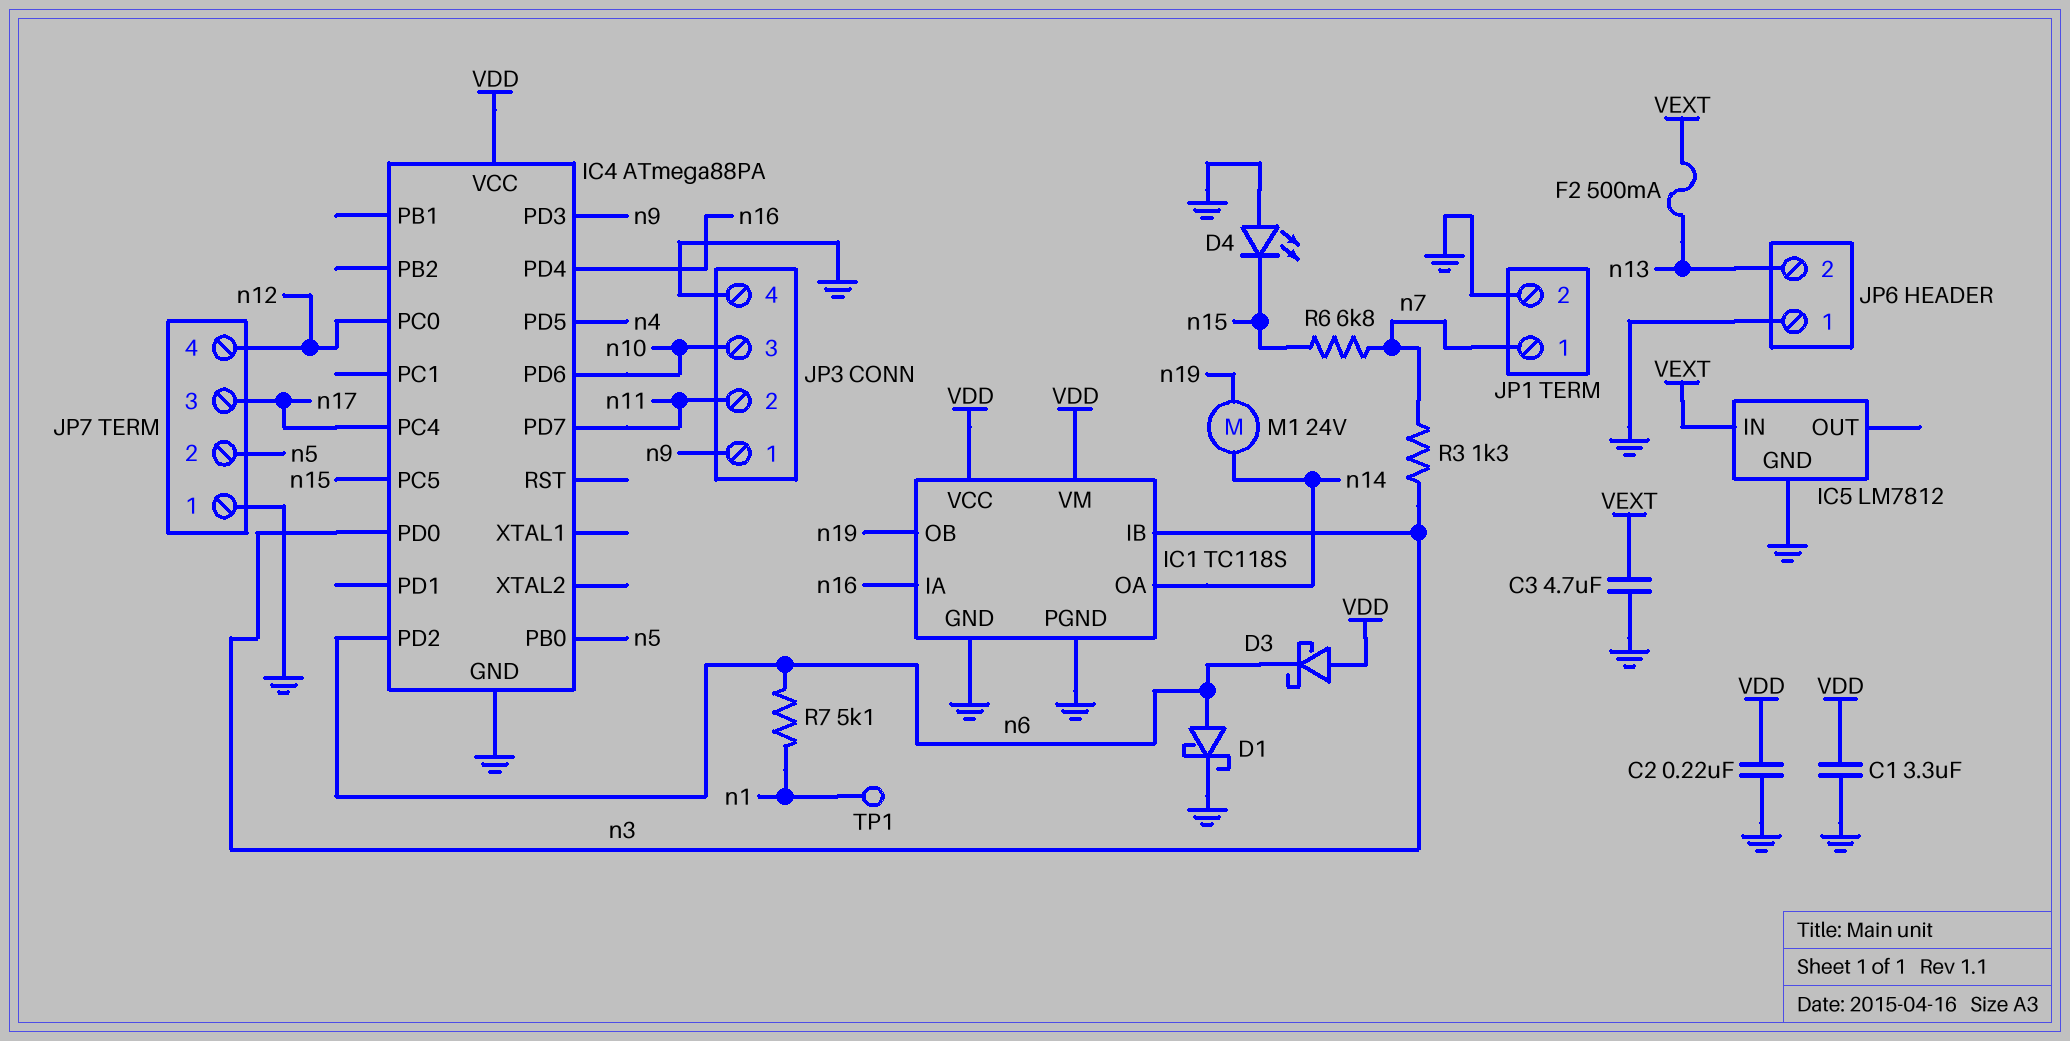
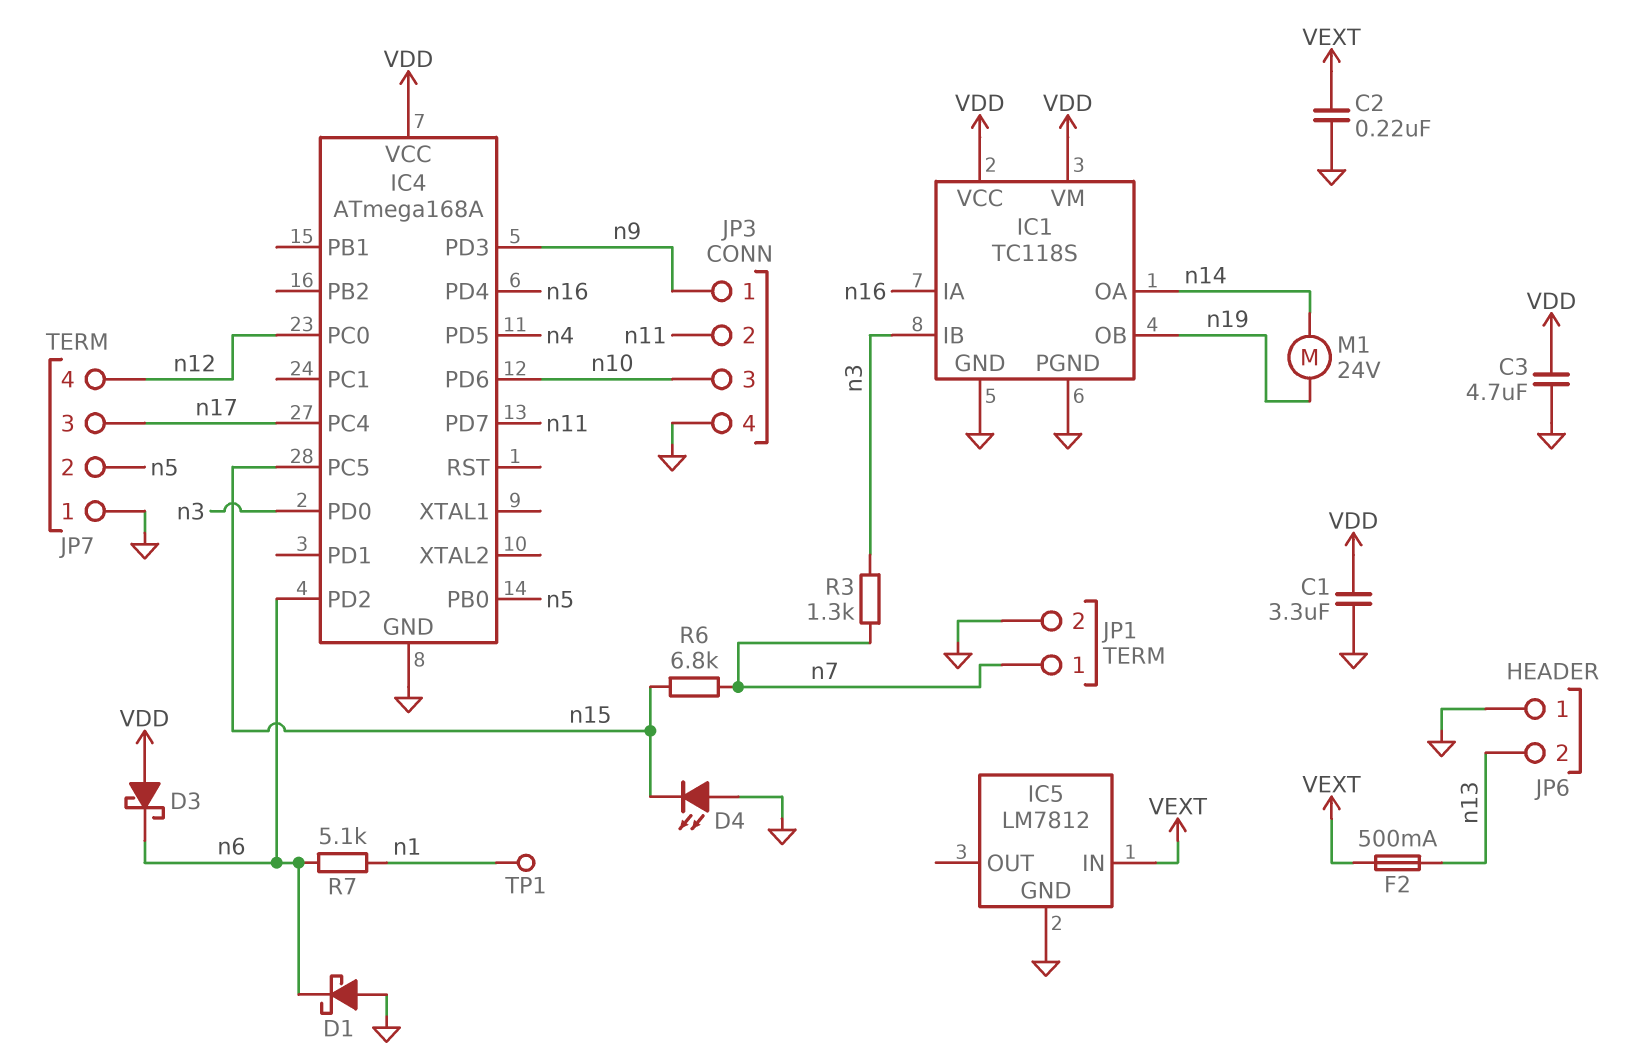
C2: 220nF (GND, VDD) -> 220nF (GND, VEXT)
C3: 4.7uF (GND, VEXT) -> 4.7uF (GND, VDD)
D1: schottky (A n6, K GND) -> schottky (A GND, K n6)
IC4: ATmega88PA -> ATmega168A

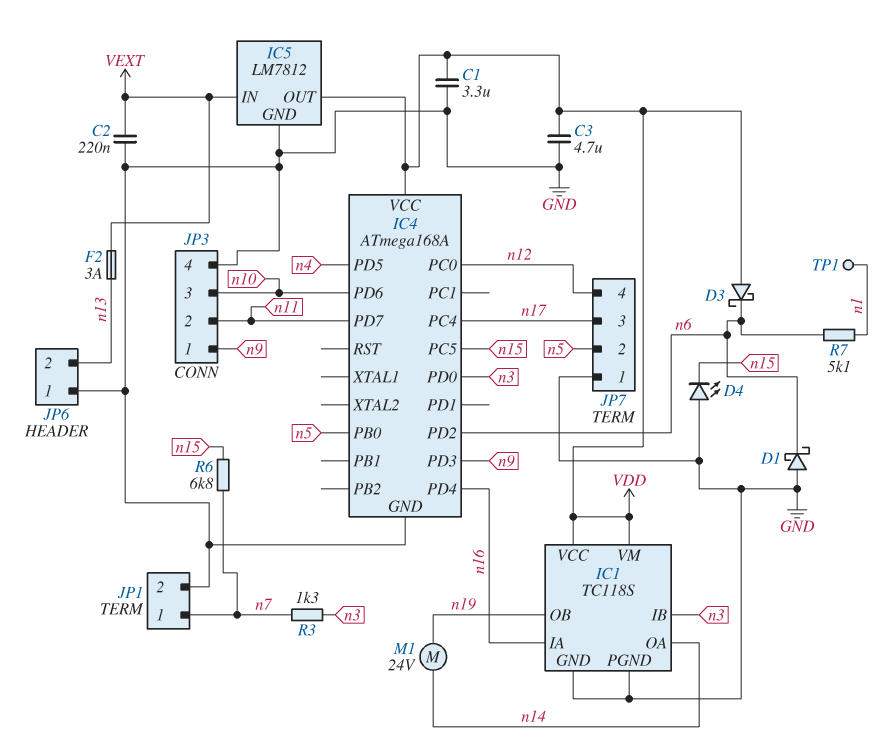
F2: 500mA (VEXT, n13) -> 3A (VEXT, n13)
IC5 pin OUT: none -> VDD

